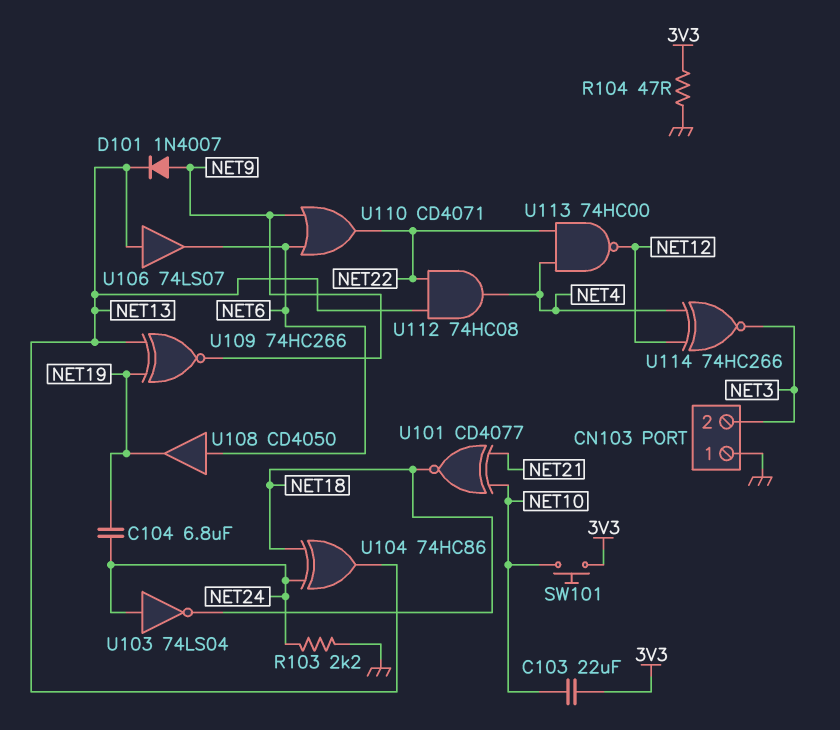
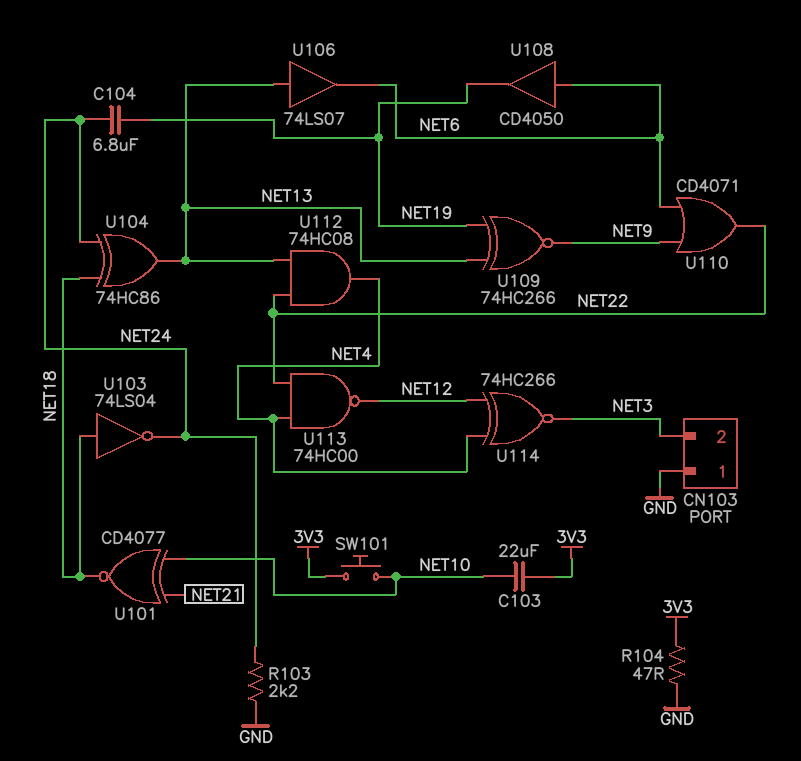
D101: diode 1N4007 (A NET9, K NET13) -> none
U103: NOT 74LS04 (in NET24, out NET18) -> NOT 74LS04 (in NET18, out NET24)

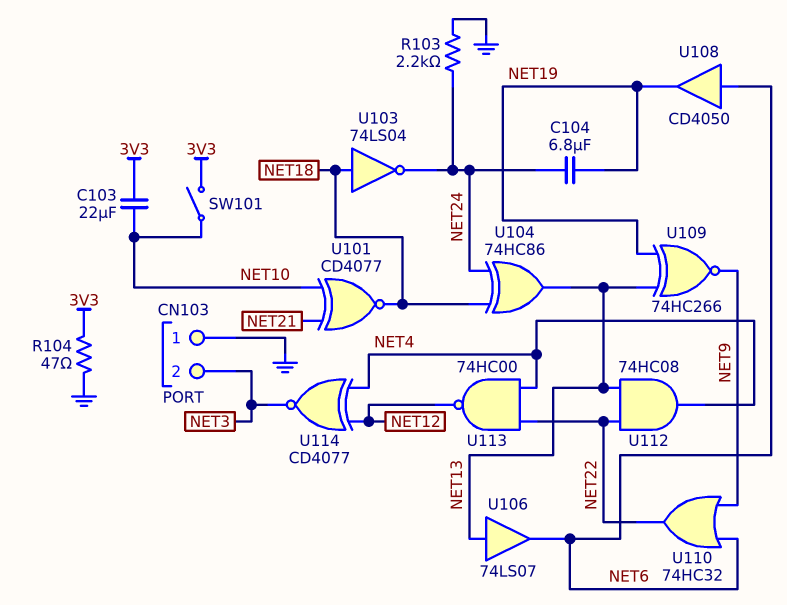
SW101: button (3V3, NET10) -> switch (3V3, NET10)
U110: OR CD4071 (in NET6, in NET9, out NET22) -> OR 74HC32 (in NET6, in NET9, out NET22)
U114: XNOR 74HC266 (in NET4, in NET12, out NET3) -> XNOR CD4077 (in NET4, in NET12, out NET3)

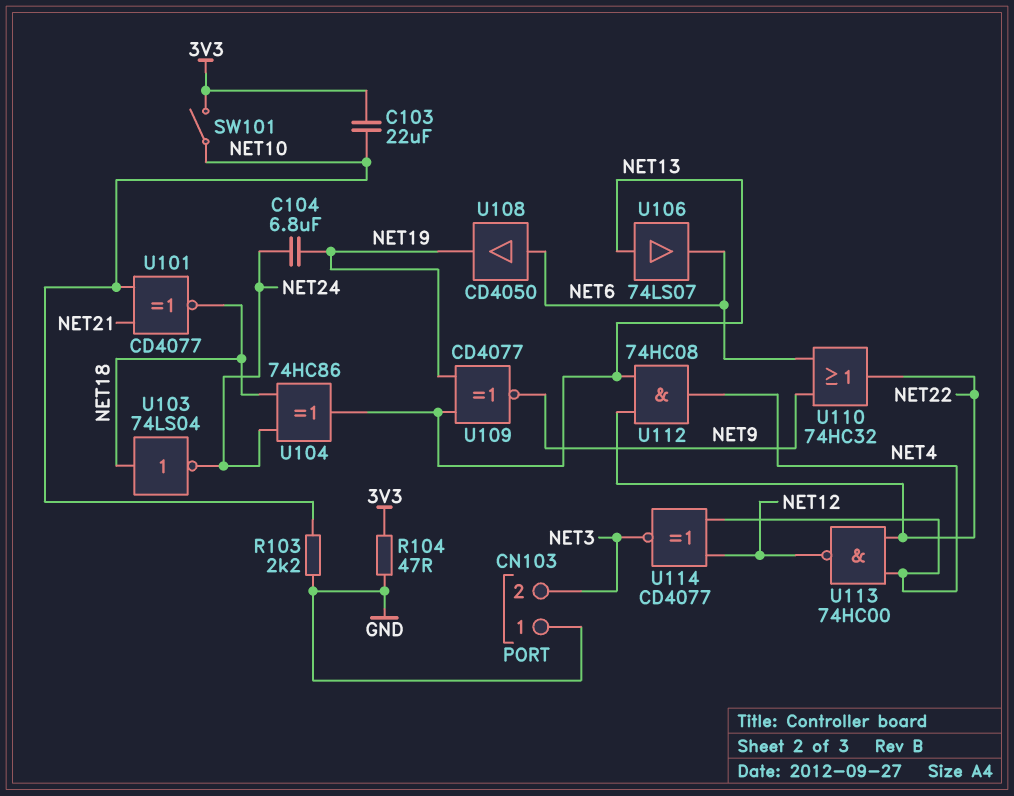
R103: 2.2k (GND, NET24) -> 2.2k (GND, NET10)
U109: XNOR 74HC266 (in NET13, in NET19, out NET9) -> XNOR CD4077 (in NET13, in NET19, out NET9)

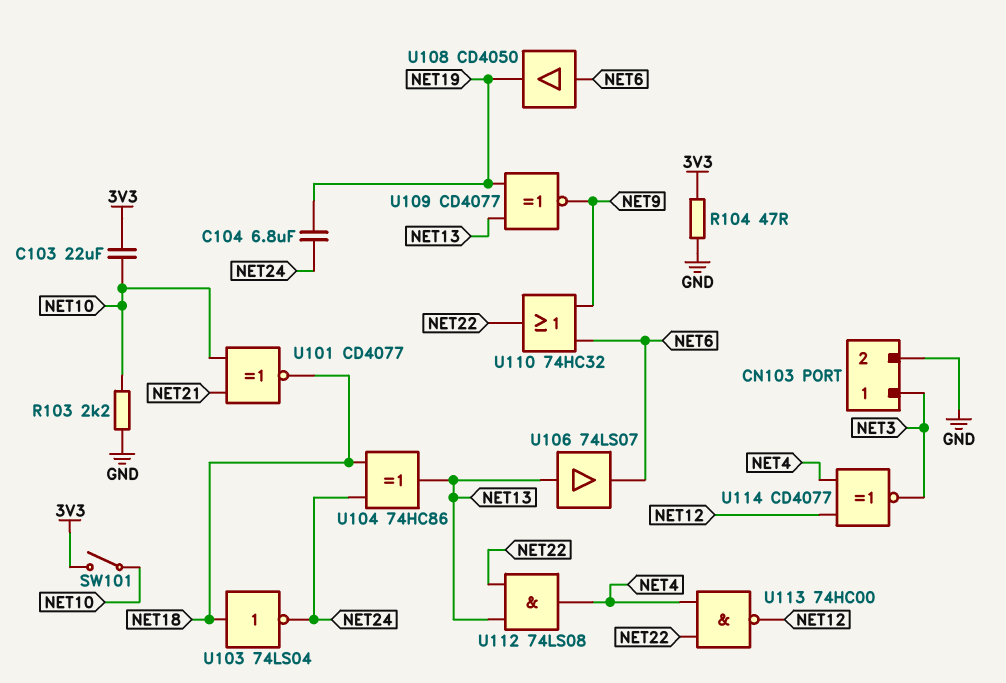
CN103 pin 1: GND -> NET3
CN103 pin 2: NET3 -> GND
U112: AND 74HC08 (in NET13, in NET22, out NET4) -> AND 74LS08 (in NET13, in NET22, out NET4)

